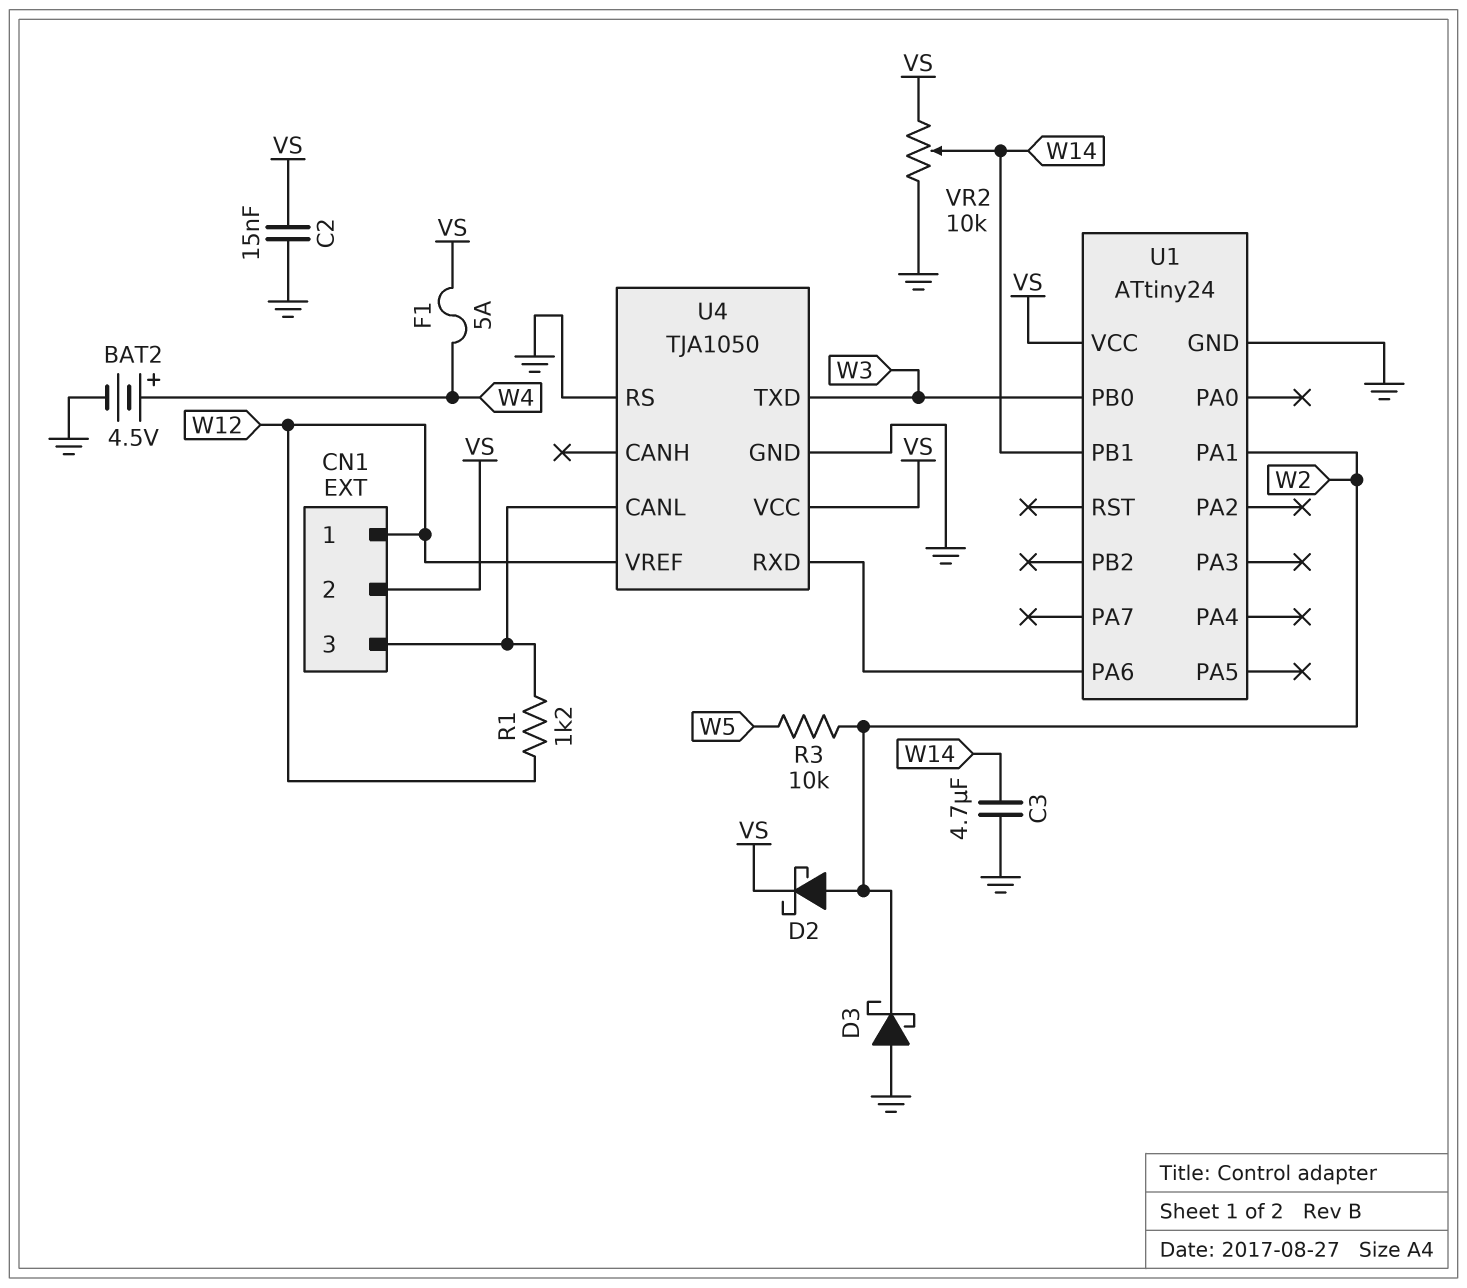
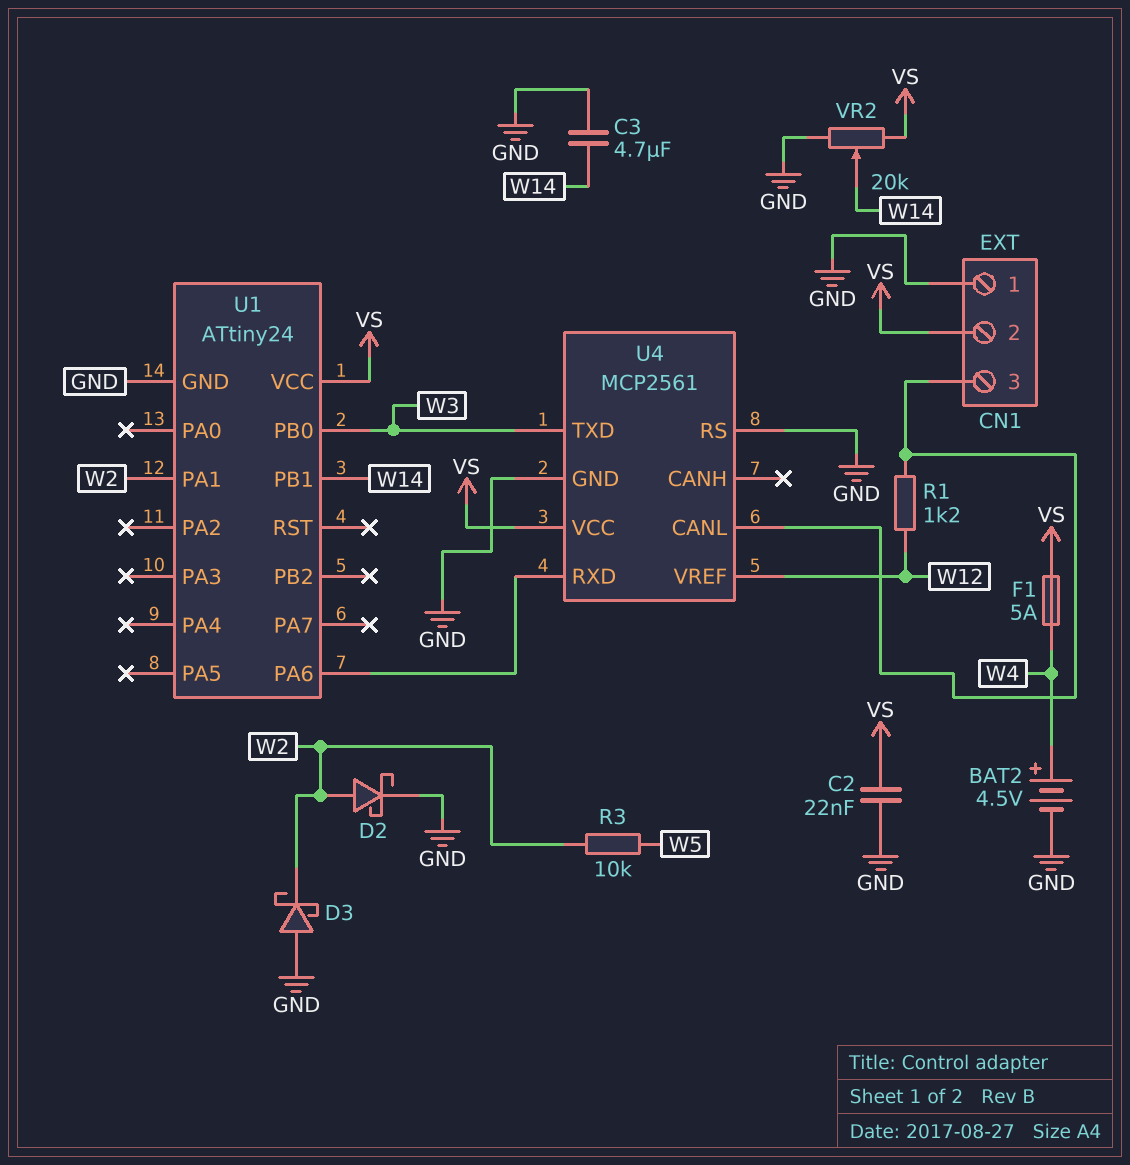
C2: 15nF (GND, VS) -> 22nF (GND, VS)
CN1 pin 1: W12 -> GND
D2: schottky (A W2, K VS) -> schottky (A W2, K GND)
U4: TJA1050 -> MCP2561
VR2: 10k (GND, VS, wiper W14) -> 20k (GND, VS, wiper W14)

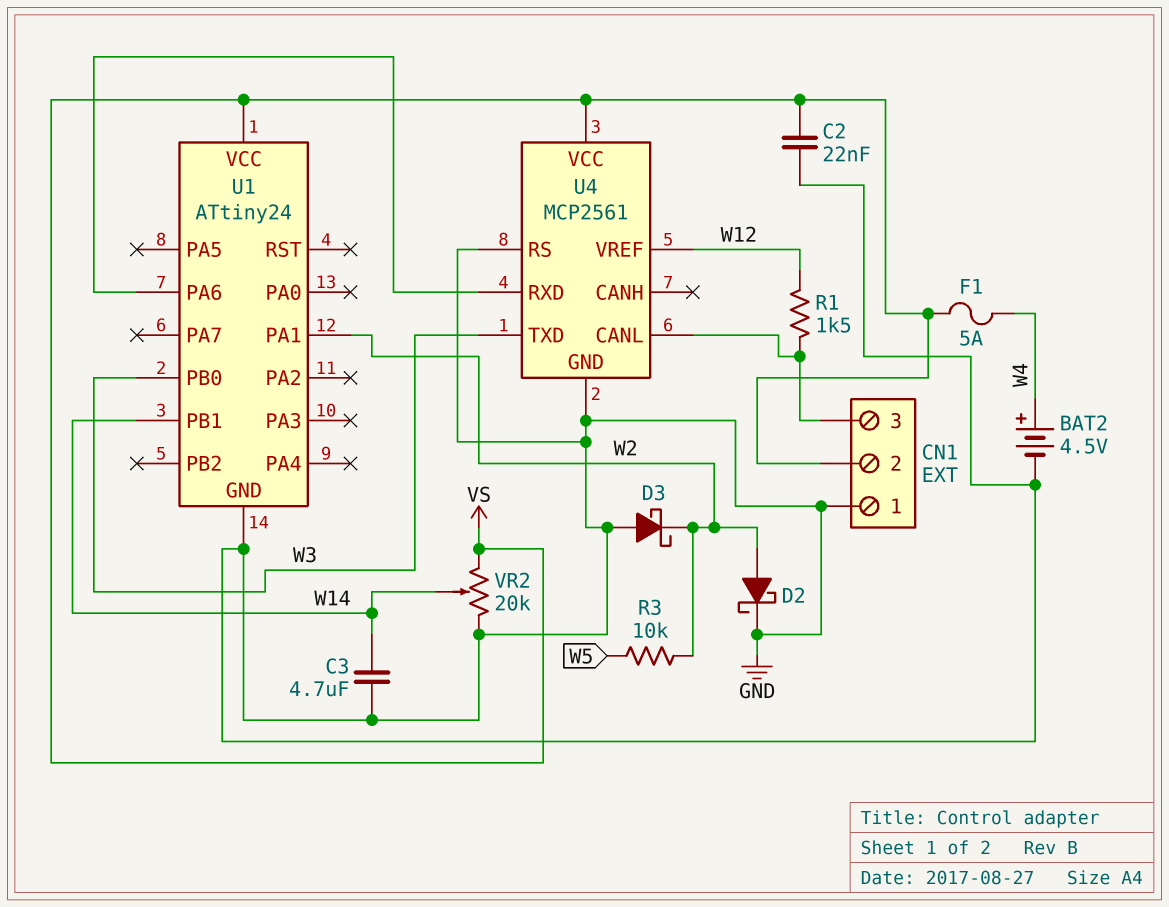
R1: 1.2k (CN1/3, W12) -> 1.5k (CN1/3, W12)

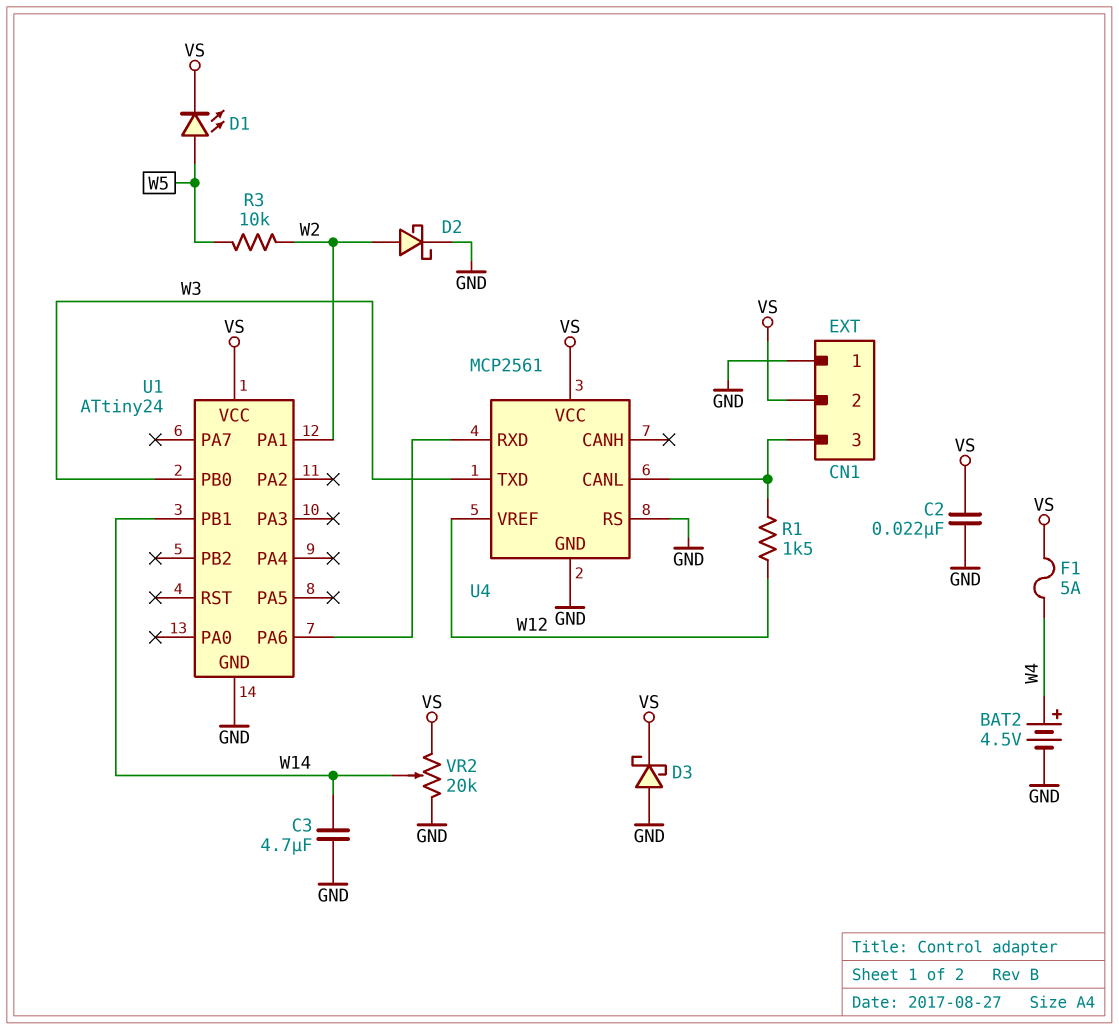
D1: none -> LED (A W5, K VS)
D3: schottky (A GND, K W2) -> schottky (A GND, K VS)

